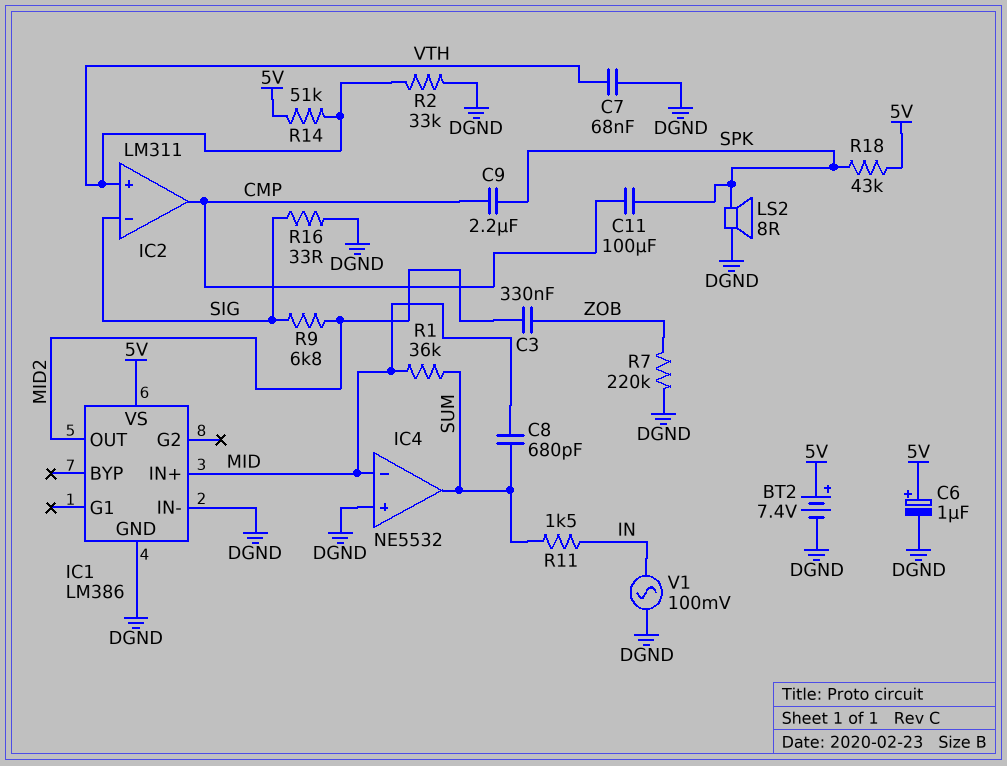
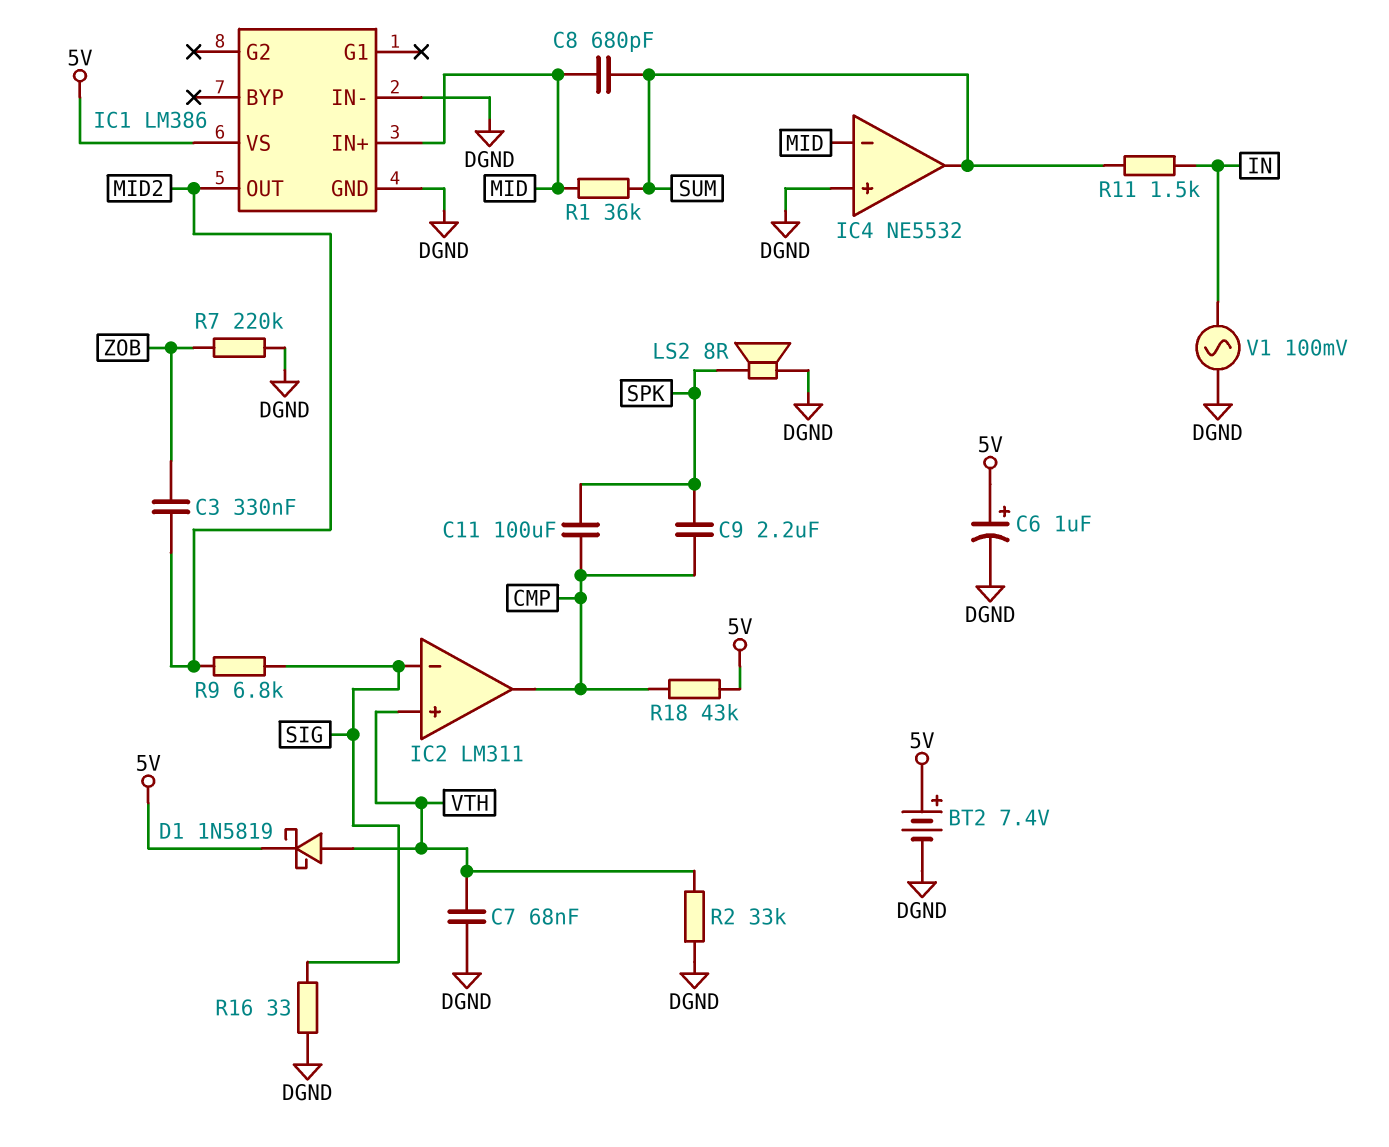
D1: none -> schottky 1N5819 (A VTH, K 5V)
R14: 51k (5V, VTH) -> none
R18: 43k (5V, SPK) -> 43k (5V, CMP)

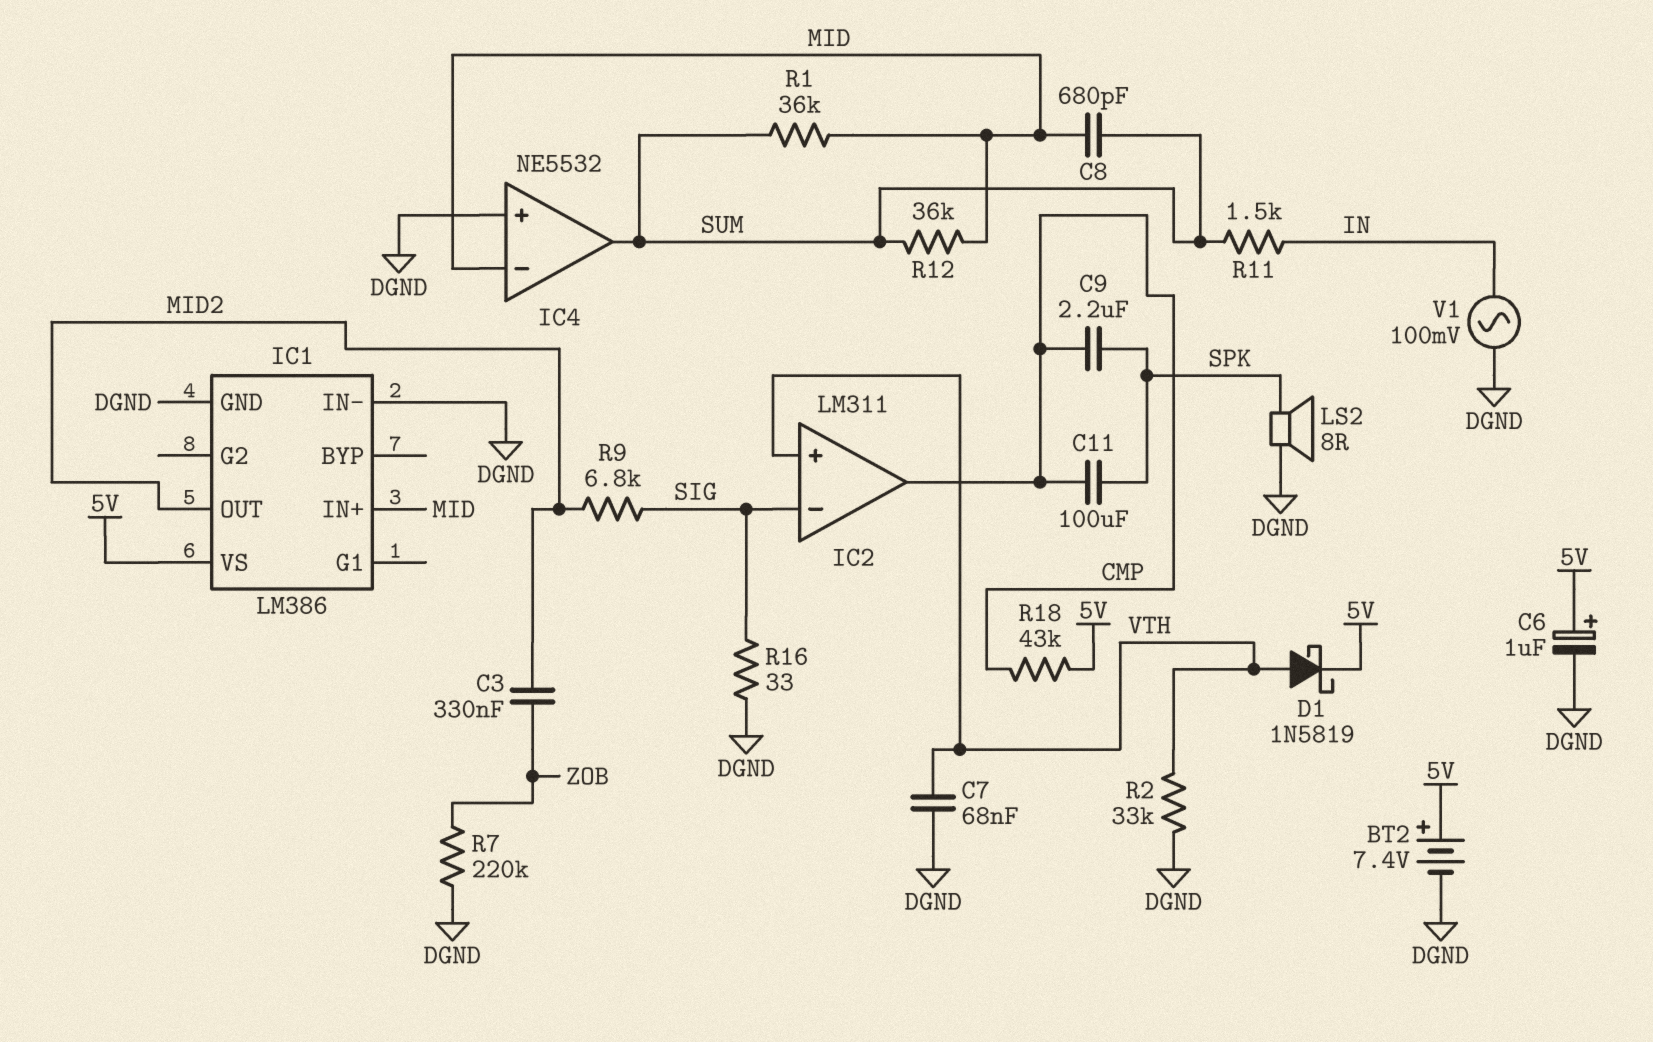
R12: none -> 36k (MID, SUM)

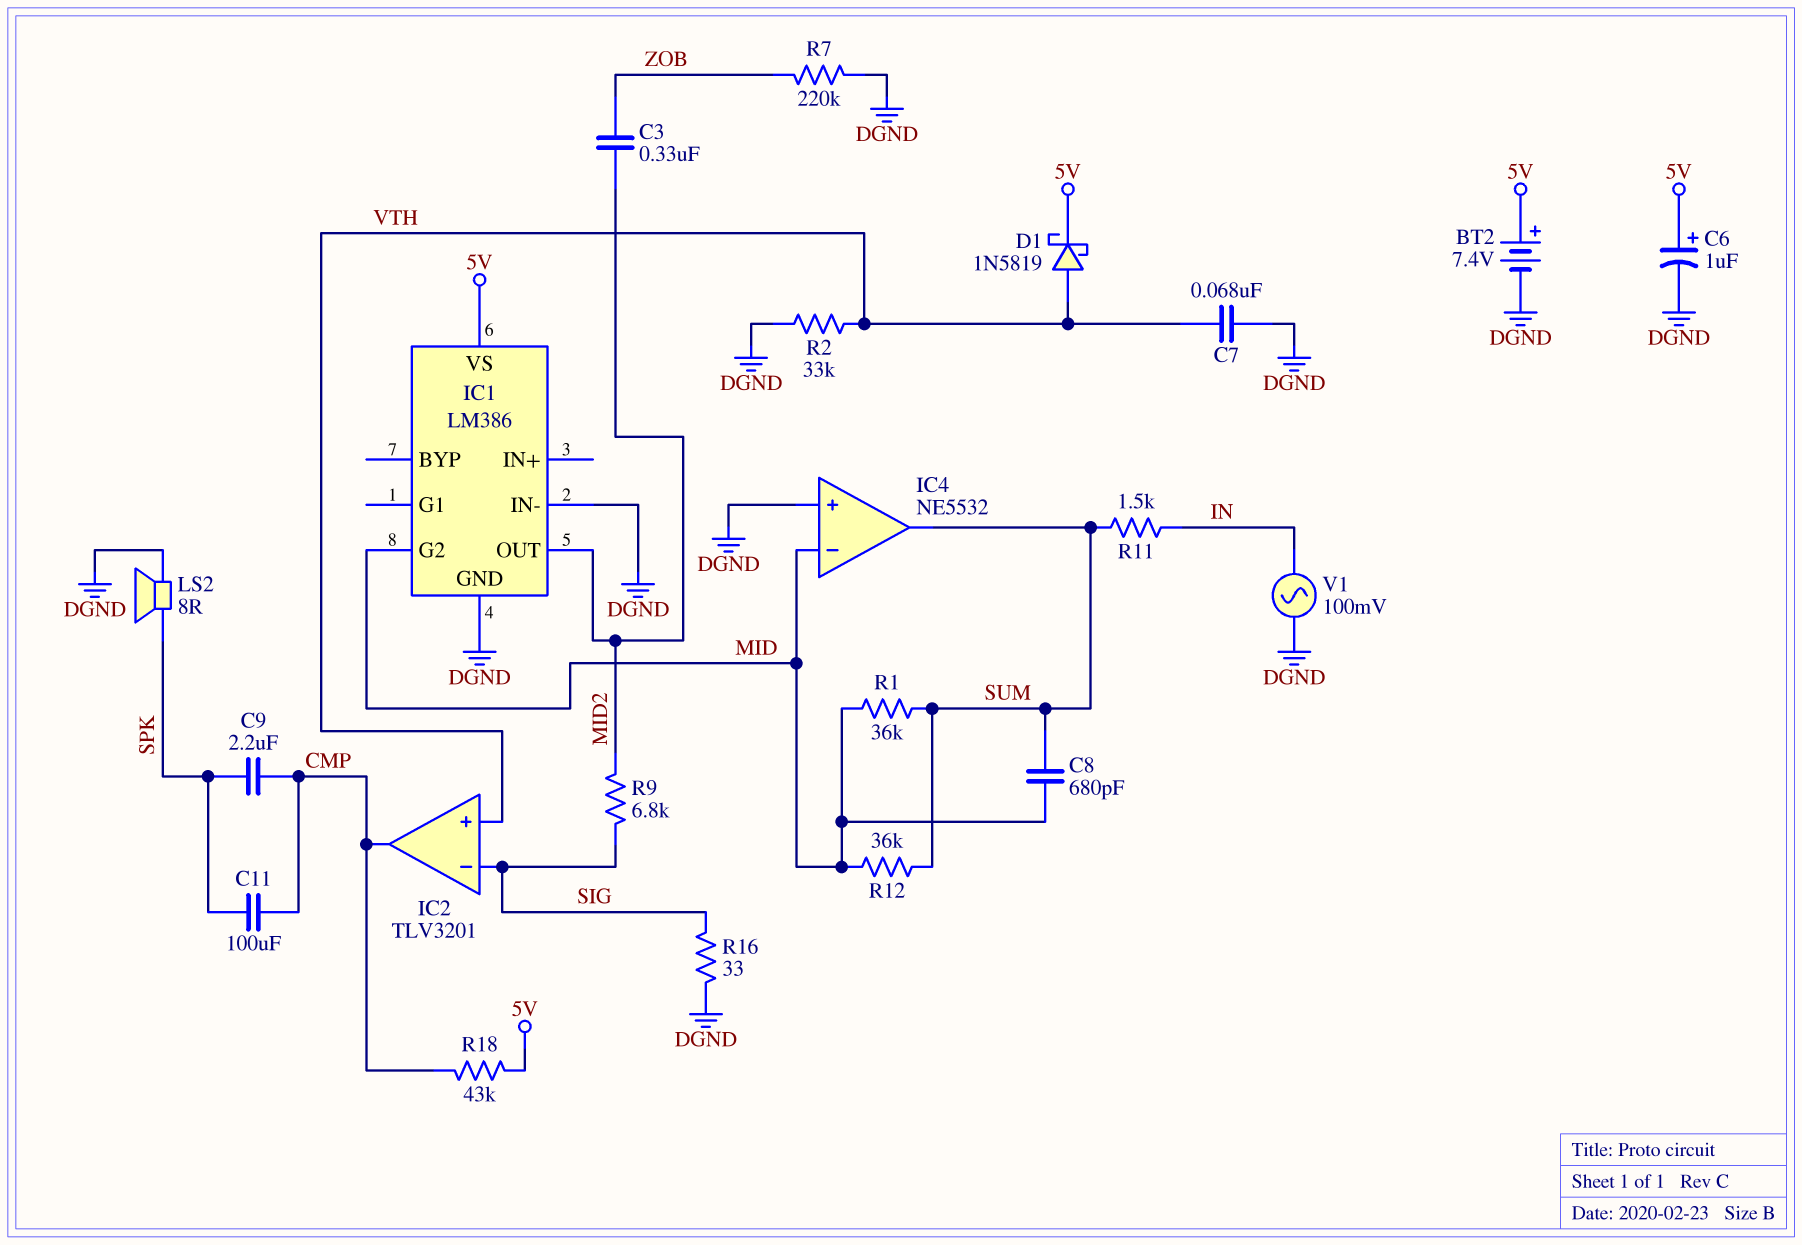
IC1 pin G2: none -> MID
IC1 pin IN+: MID -> none
IC2: LM311 -> TLV3201

